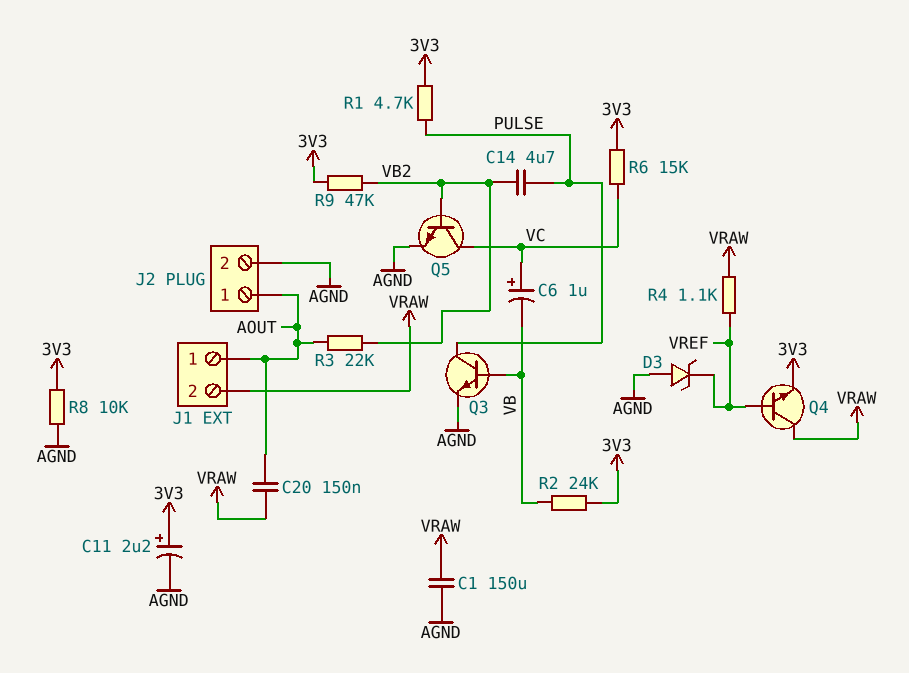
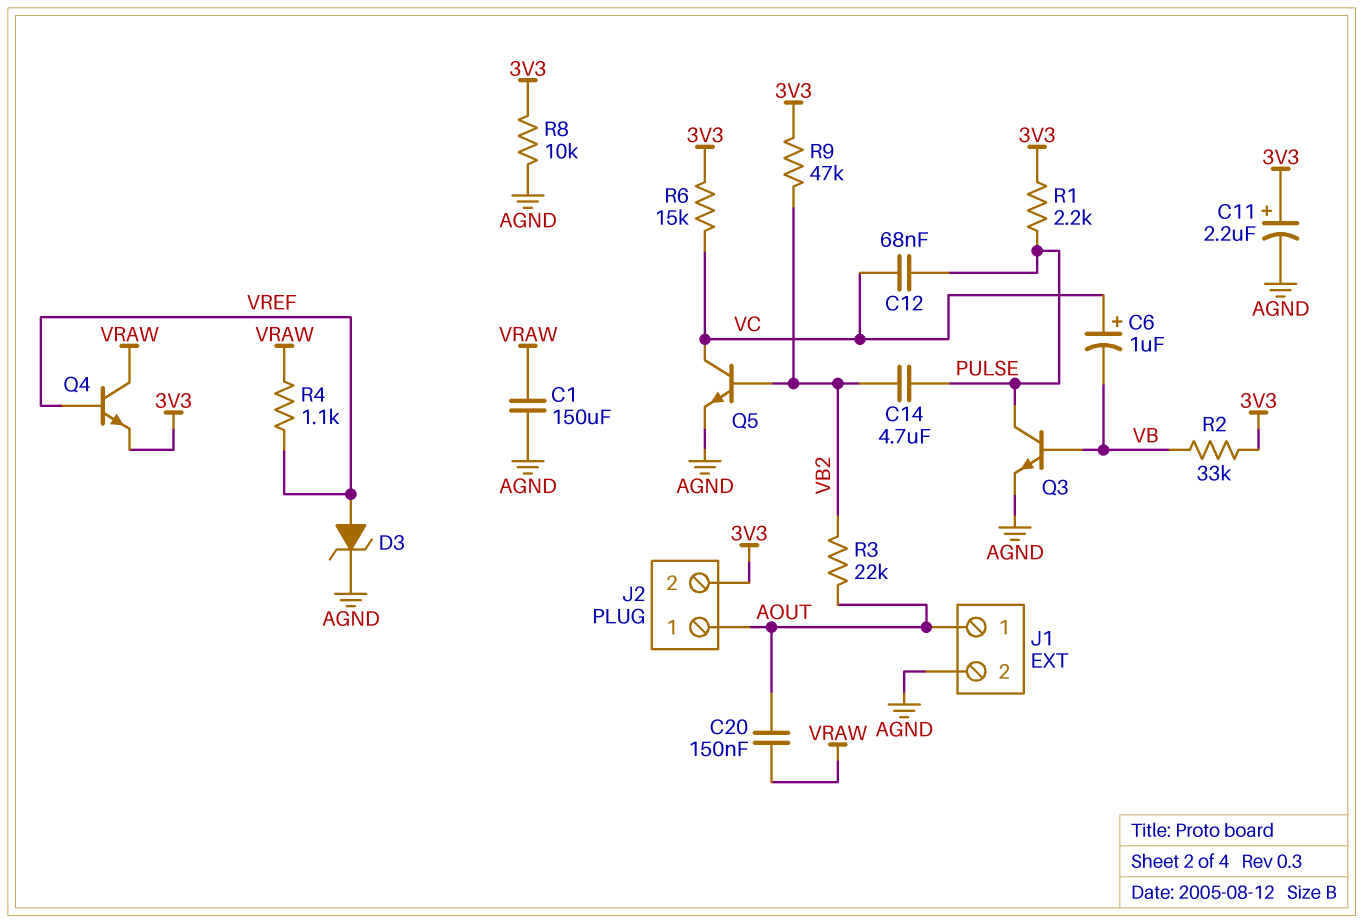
C12: none -> 68nF (PULSE, VC)
D3: zener (A AGND, K VREF) -> zener (A VREF, K AGND)
J1 pin 2: VRAW -> AGND
J2 pin 2: AGND -> 3V3
R1: 4.7k (3V3, PULSE) -> 2.2k (3V3, PULSE)
R2: 24k (3V3, VB) -> 33k (3V3, VB)

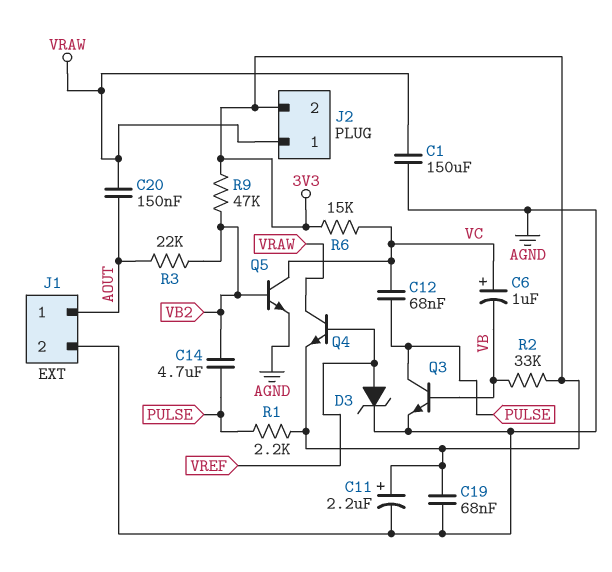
C19: none -> 68nF (3V3, AGND)
J2 pin 1: AOUT -> VRAW
R4: 1.1k (VRAW, VREF) -> none
R8: 10k (3V3, AGND) -> none

